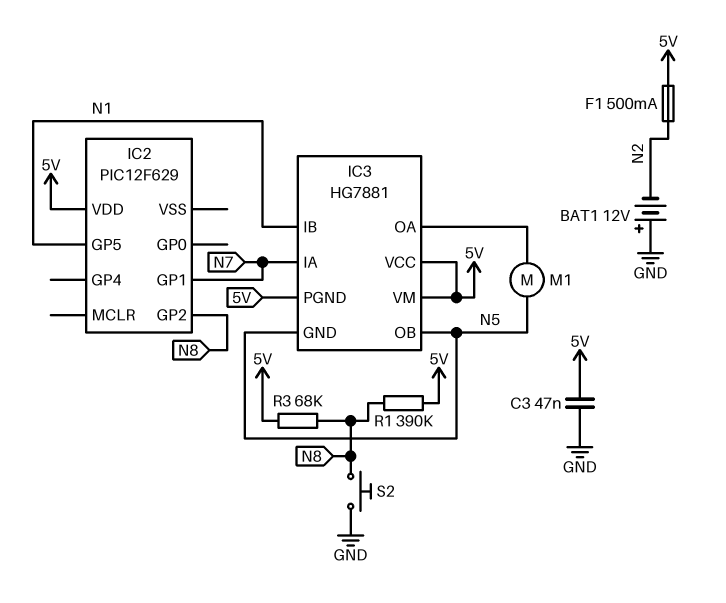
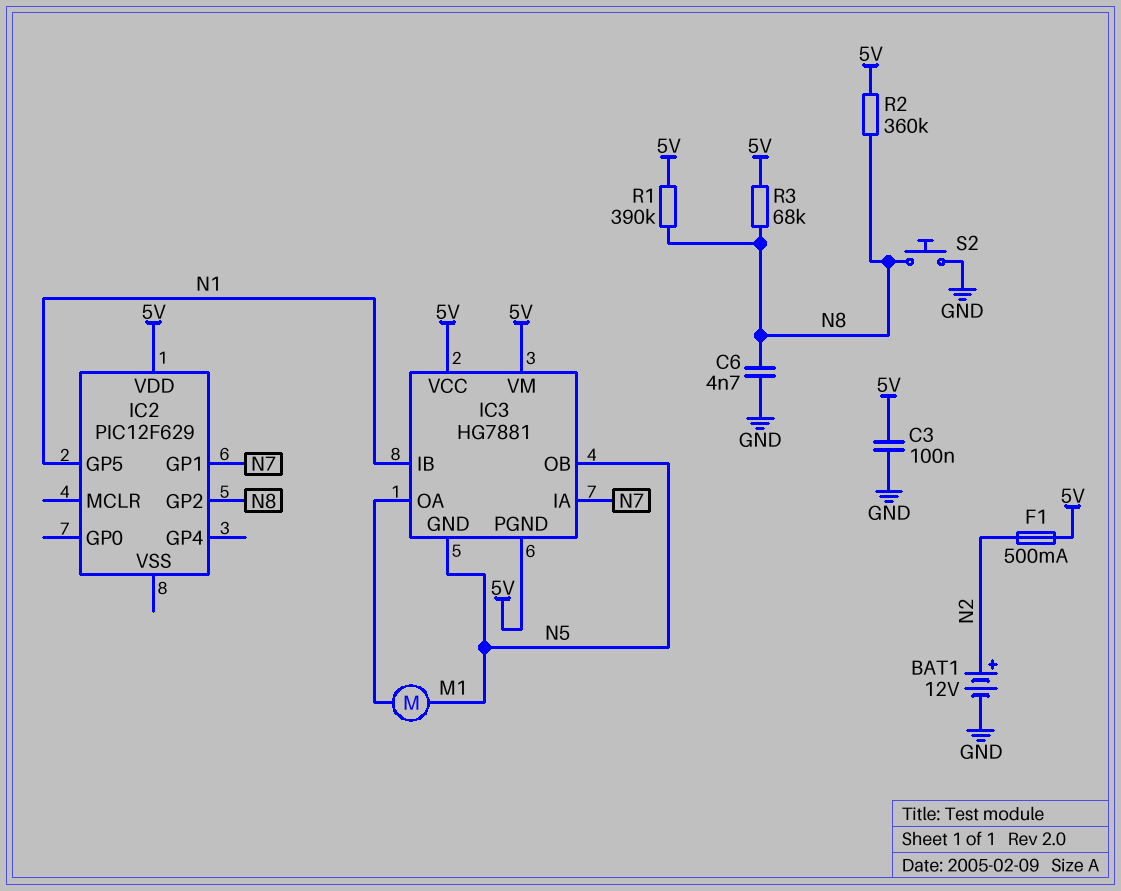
BAT1: 12V (plus GND, minus N2) -> 12V (plus N2, minus GND)
C3: 47nF (5V, GND) -> 100nF (5V, GND)
C6: none -> 4.7nF (GND, N8)
R2: none -> 360k (5V, N8)

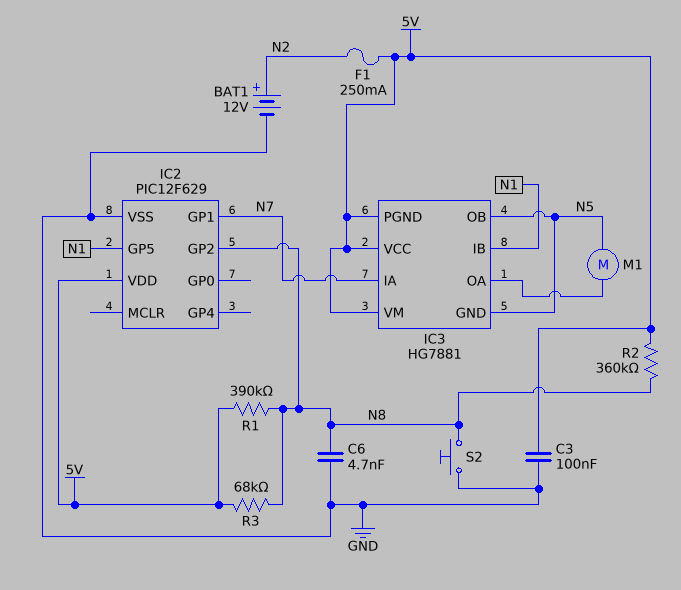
F1: 500mA (5V, N2) -> 250mA (5V, N2)
IC2 pin VSS: none -> GND

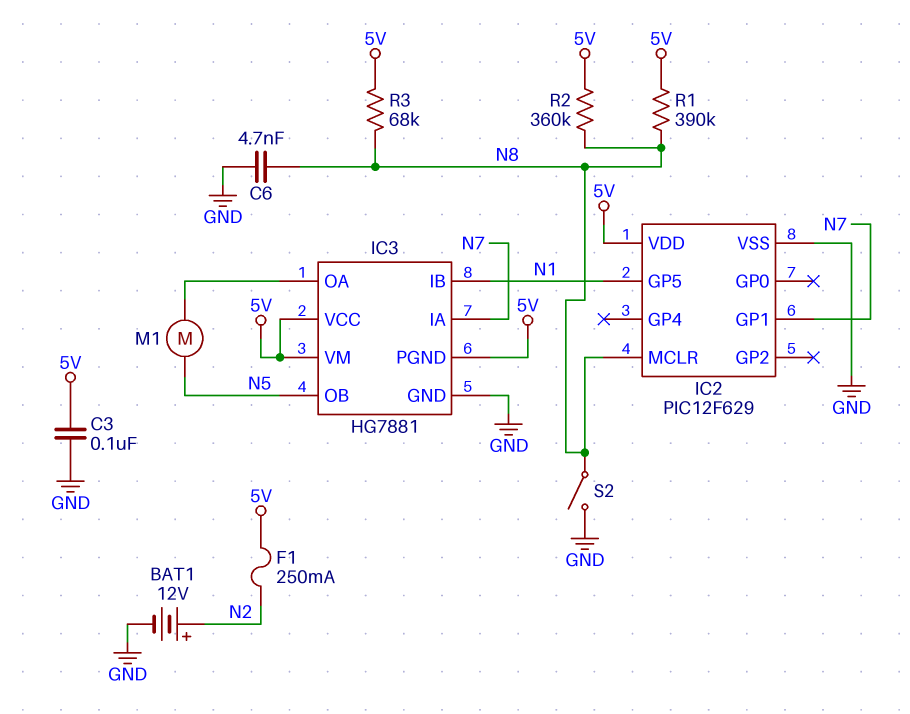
IC2 pin GP2: N8 -> none
IC2 pin MCLR: none -> N8
IC3 pin GND: N5 -> GND
S2: button (GND, N8) -> switch (GND, N8)

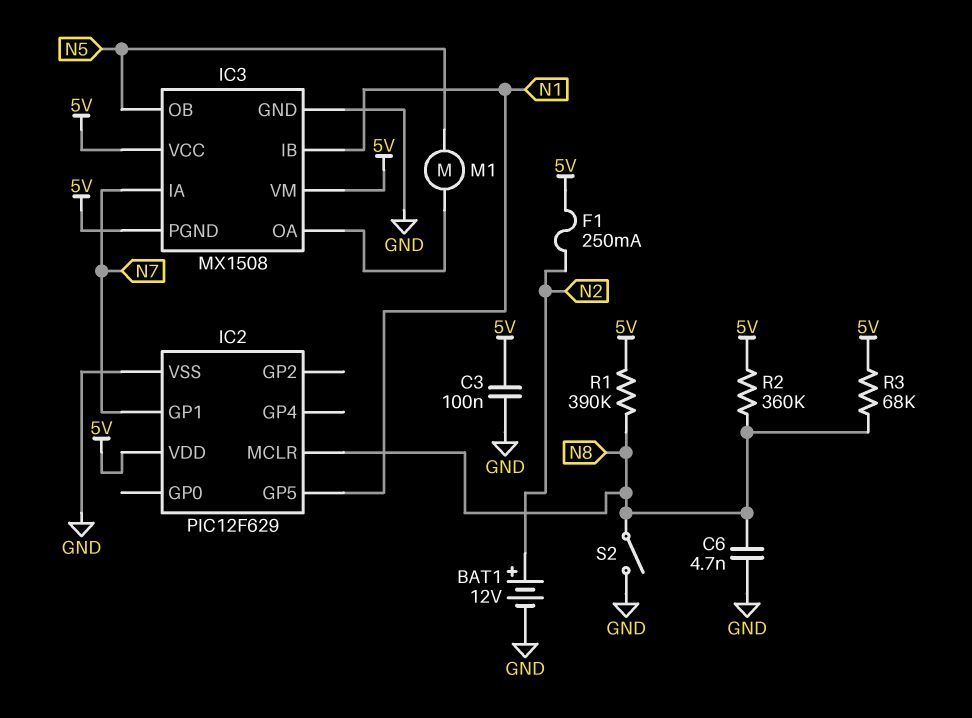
IC3: HG7881 -> MX1508

